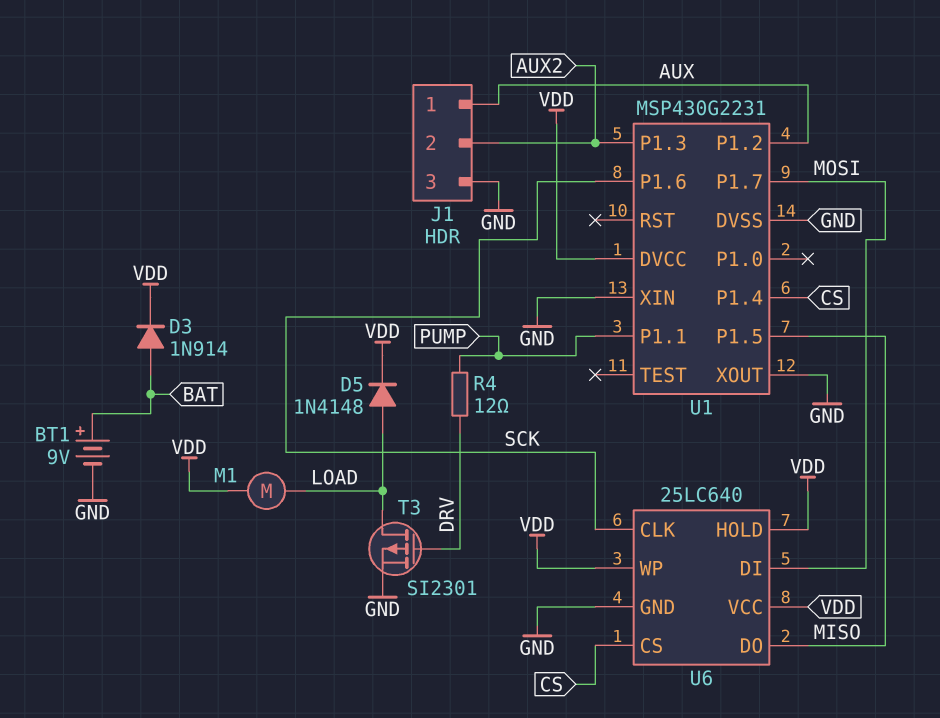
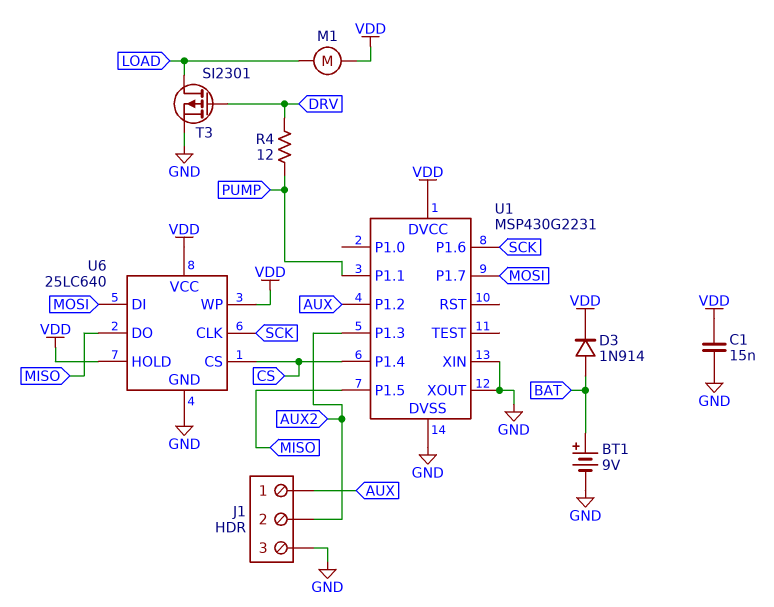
C1: none -> 15nF (GND, VDD)
D5: diode 1N4148 (A LOAD, K VDD) -> none

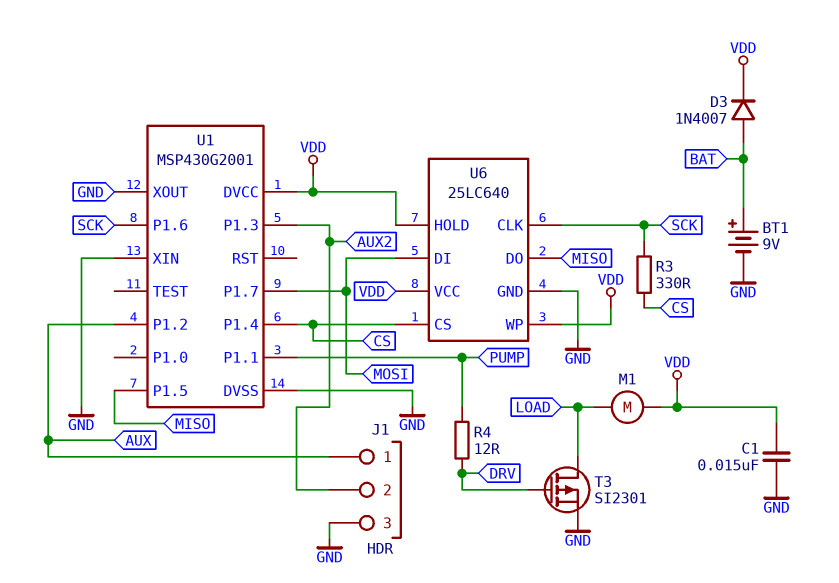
D3: diode 1N914 (A BAT, K VDD) -> diode 1N4007 (A BAT, K VDD)
R3: none -> 330 (CS, SCK)
U1: MSP430G2231 -> MSP430G2001

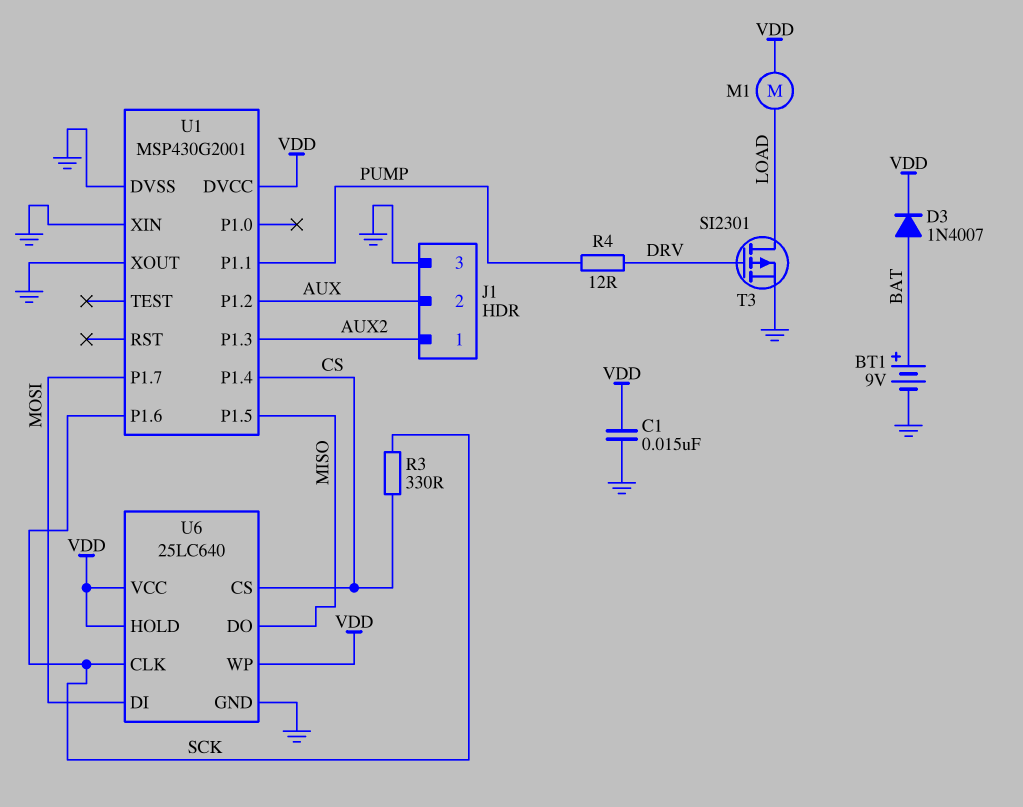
J1 pin 1: AUX -> AUX2
J1 pin 2: AUX2 -> AUX

